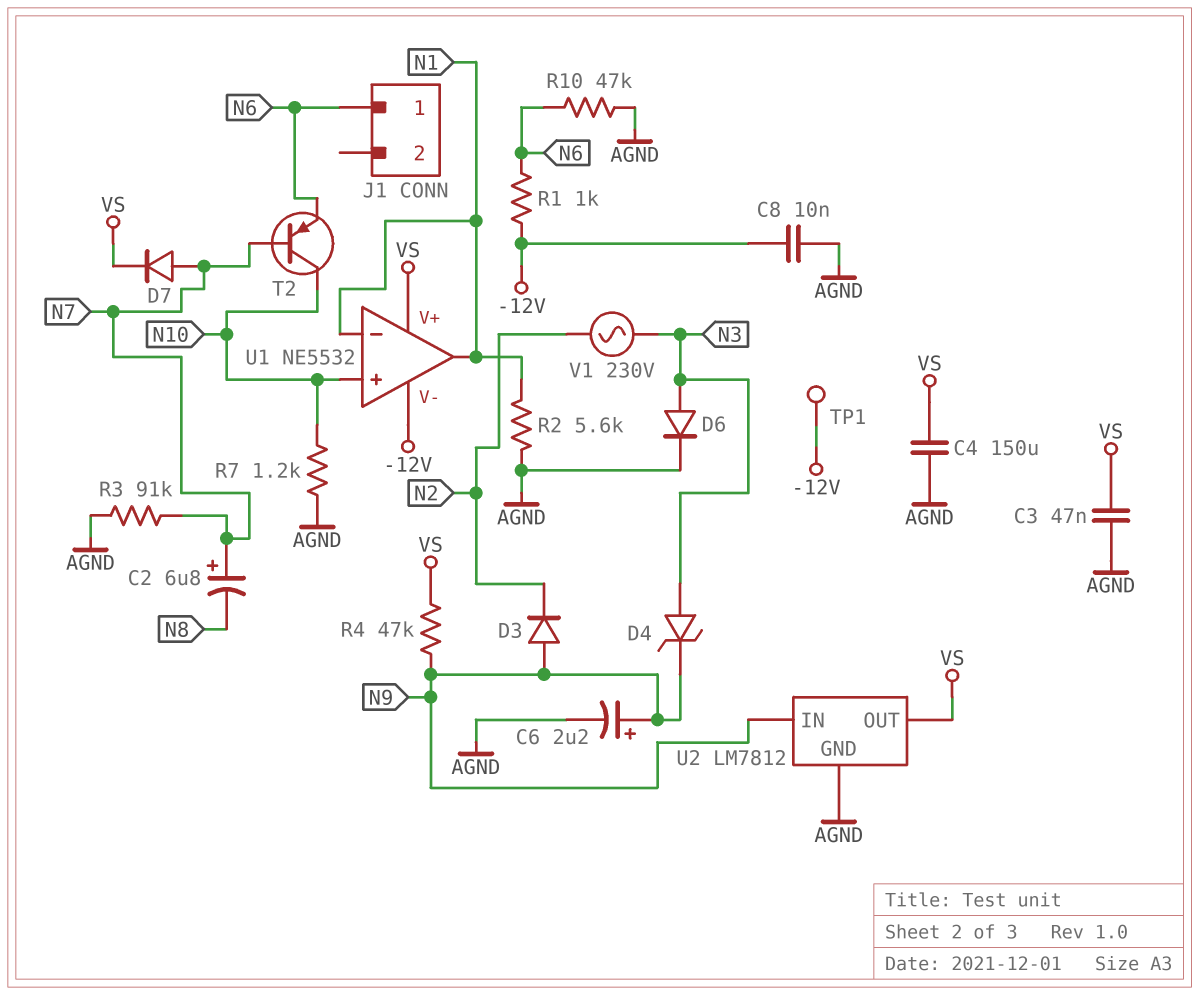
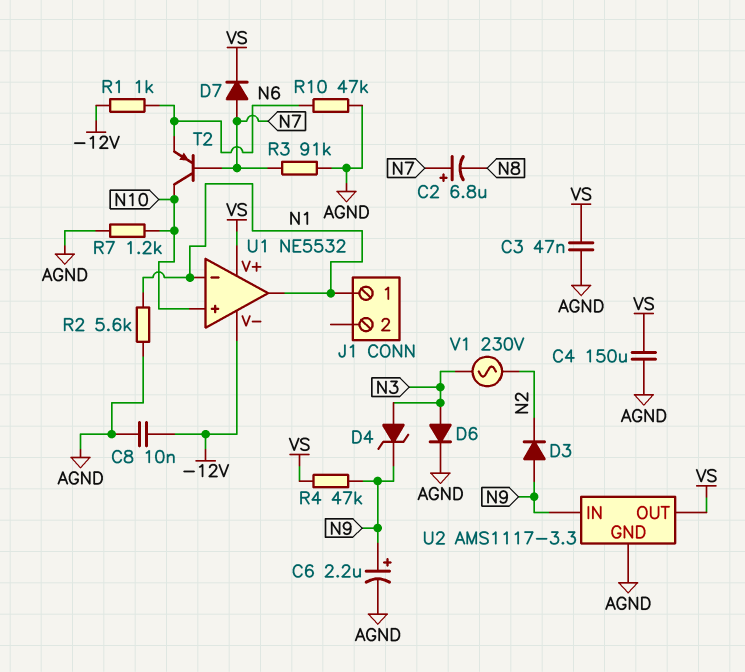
J1 pin 1: N6 -> N1
TP1: test point (-12V) -> none
U2: LM7812 -> AMS1117-3.3

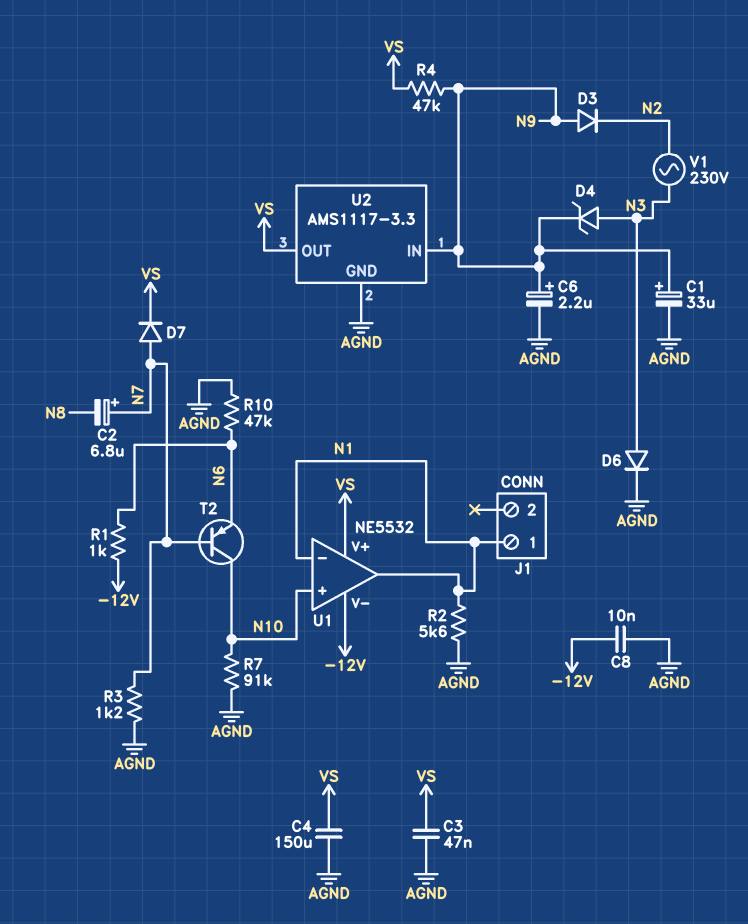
C1: none -> 33uF (plus N9, minus AGND)
R3: 91k (AGND, N7) -> 1.2k (AGND, N7)
R7: 1.2k (AGND, N10) -> 91k (AGND, N10)

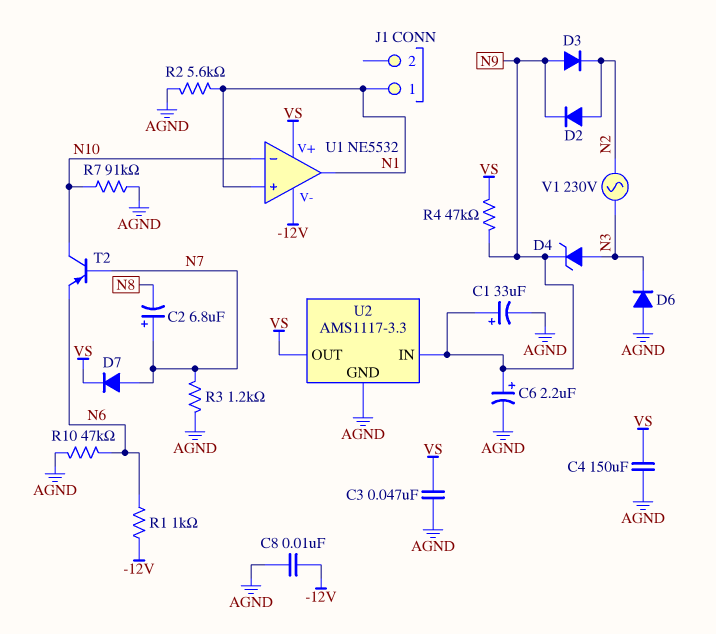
D2: none -> diode (A N2, K N9)
D6: diode (A N3, K AGND) -> diode (A AGND, K N3)
U1 pin in+: N10 -> N1
U1 pin in-: N1 -> N10

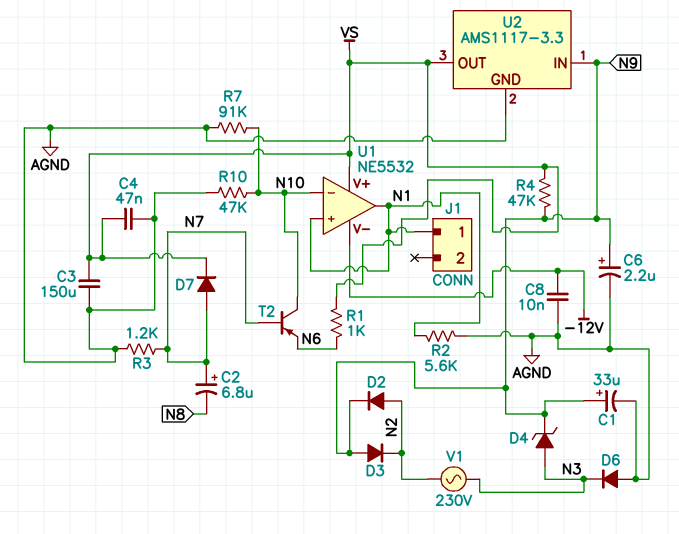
C3: 47nF (AGND, VS) -> 150uF (AGND, VS)
C4: 150uF (AGND, VS) -> 47nF (AGND, VS)
R1: 1k (-12V, N6) -> 1k (N6, VS)
R10: 47k (AGND, N6) -> 47k (AGND, N10)

